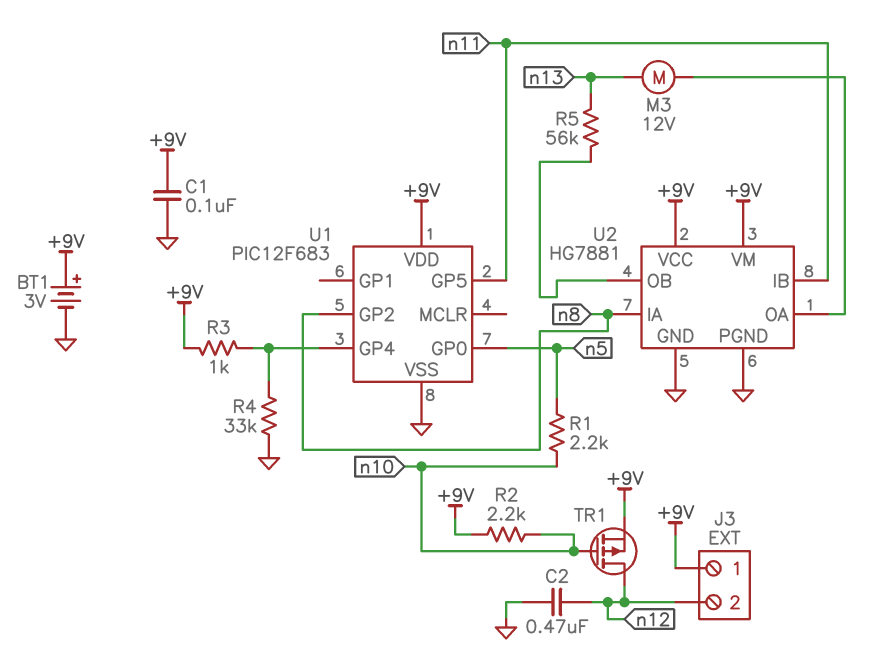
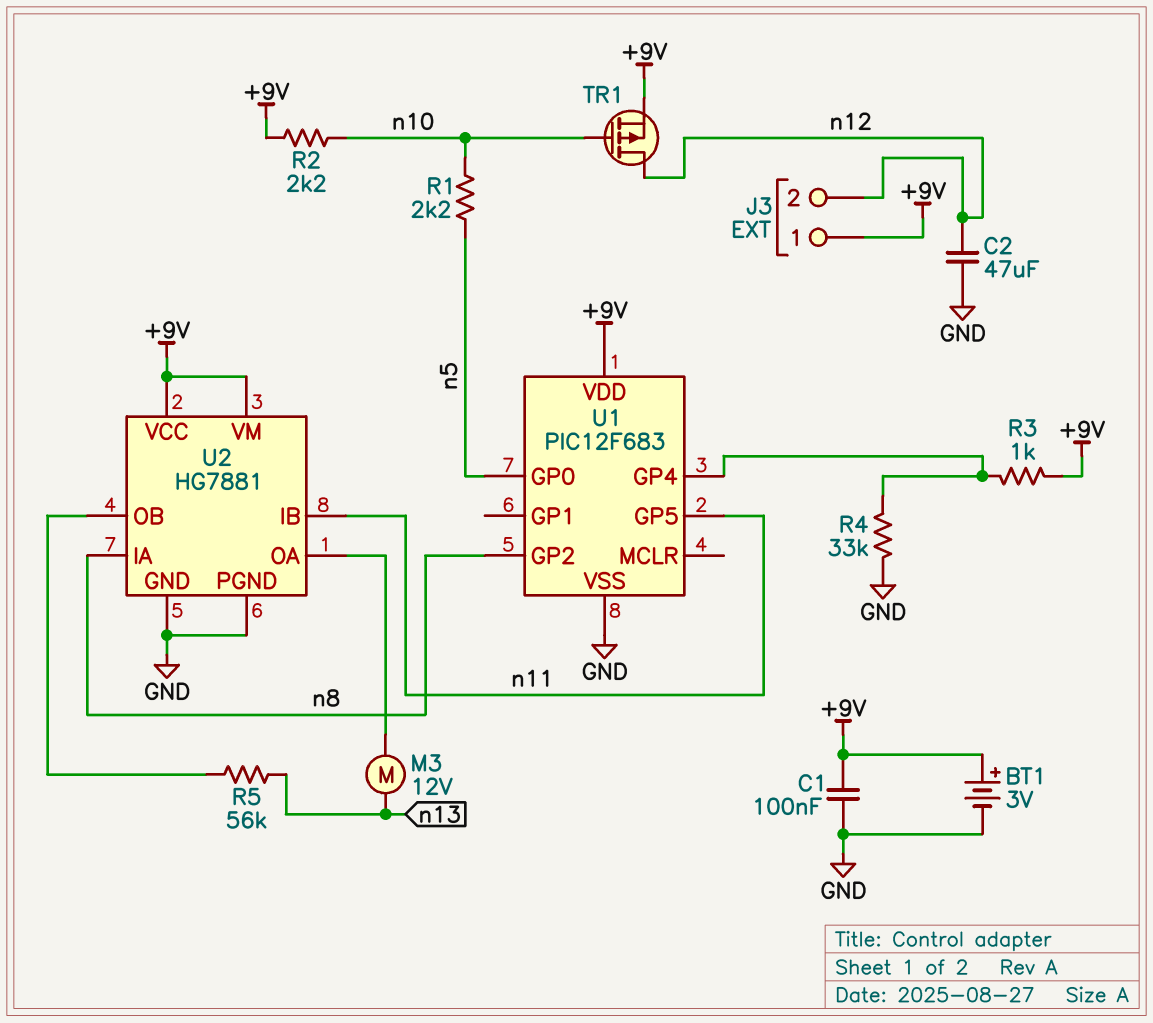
C2: 470nF (GND, n12) -> 47uF (GND, n12)

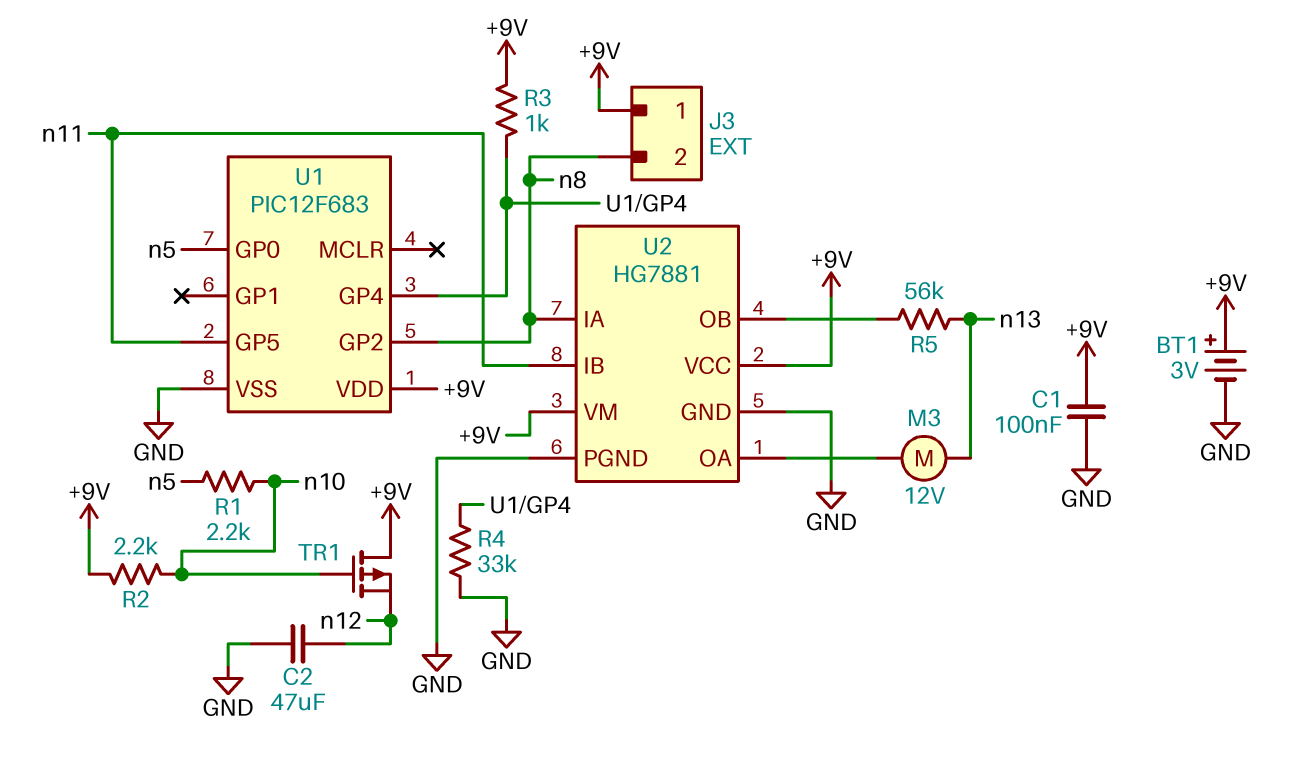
J3 pin 2: n12 -> n8
TR1: PMOS (G n10, D n12, S +9V) -> PMOS (G n10, D +9V, S n12)

